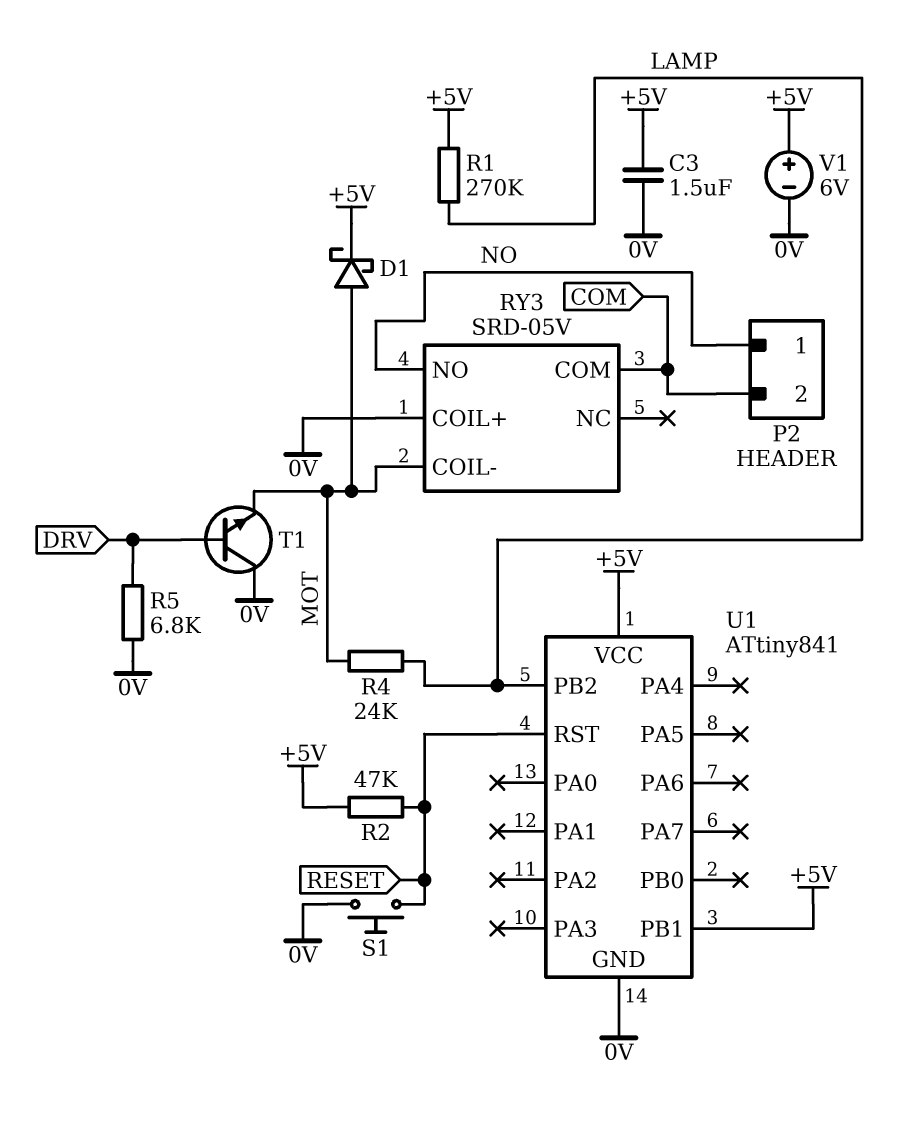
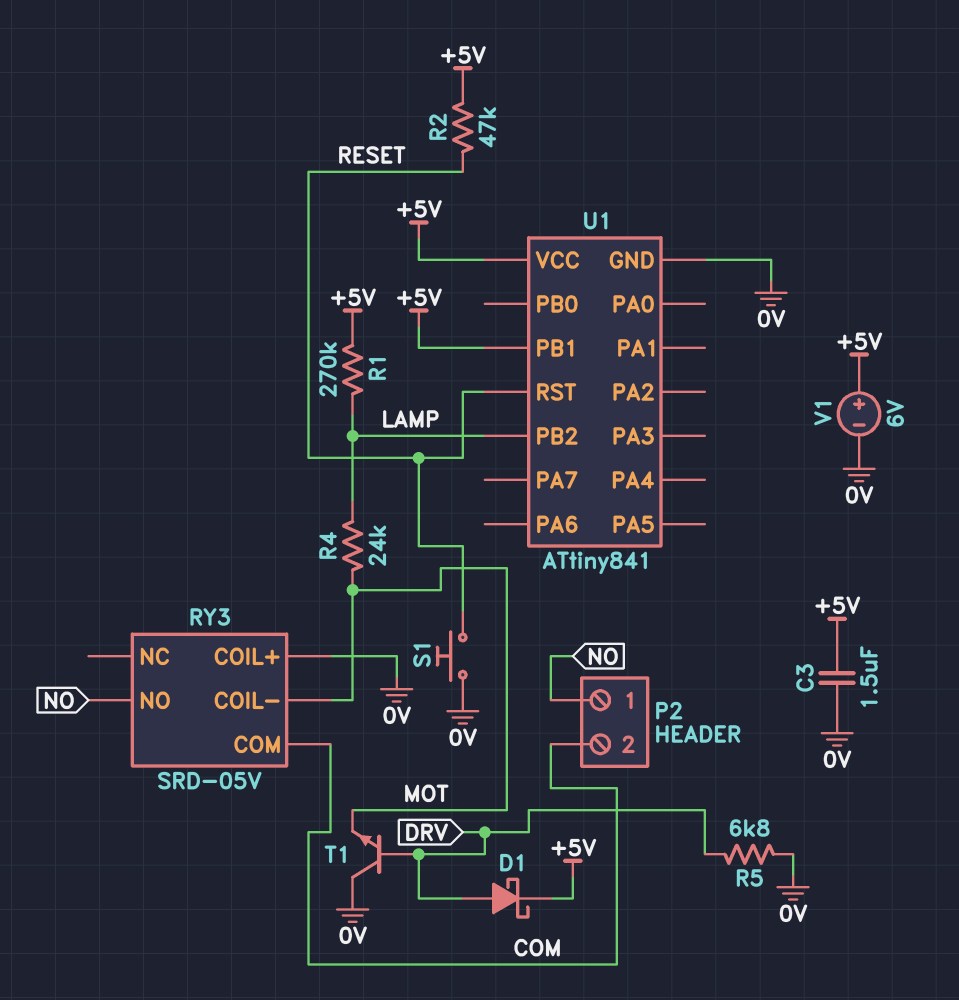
D1: schottky (A MOT, K +5V) -> schottky (A DRV, K +5V)

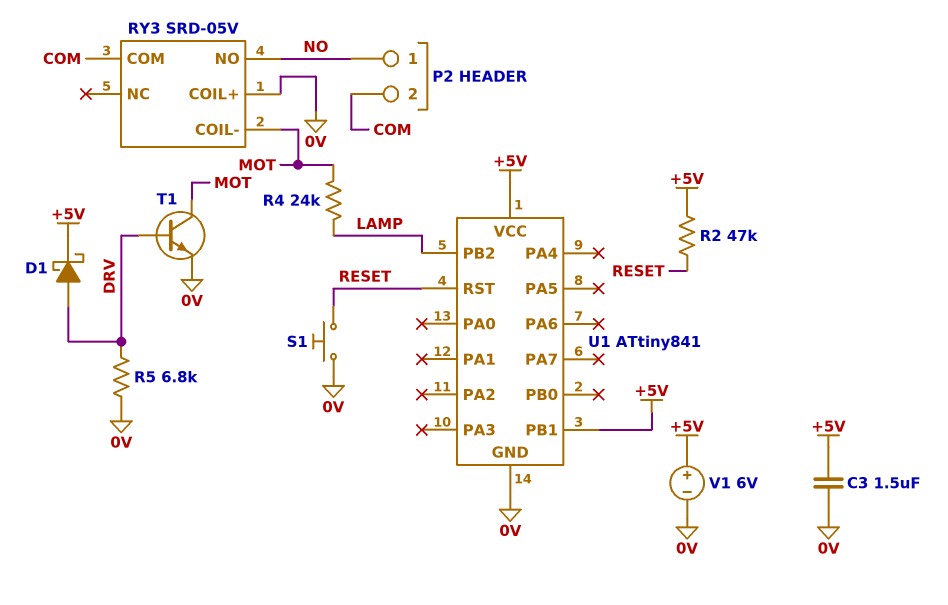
R1: 270k (+5V, LAMP) -> none
T1: NPN (B DRV, C 0V, E MOT) -> NPN (B DRV, C MOT, E 0V)

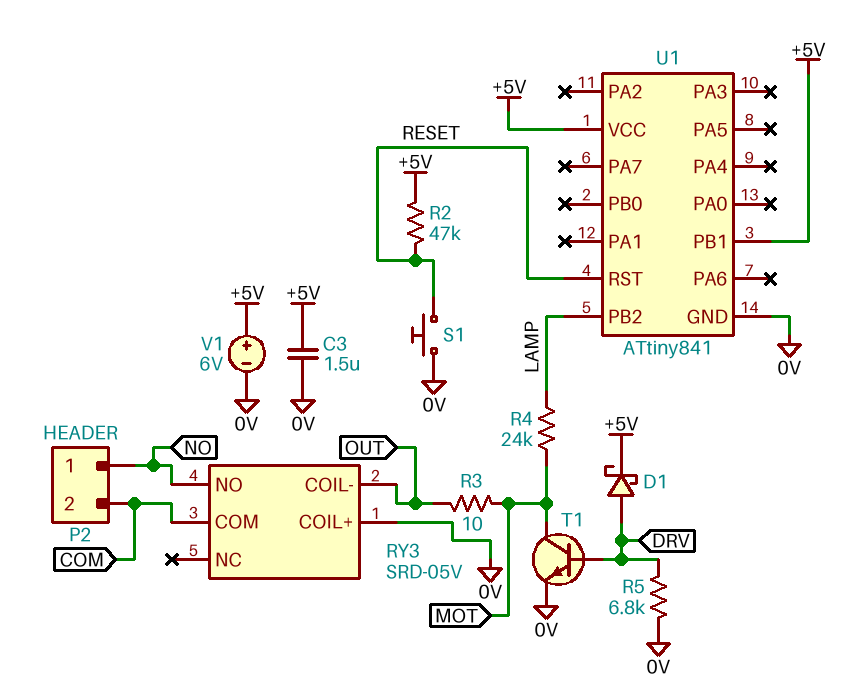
R3: none -> 10 (MOT, OUT)
RY3 pin COIL-: MOT -> OUT

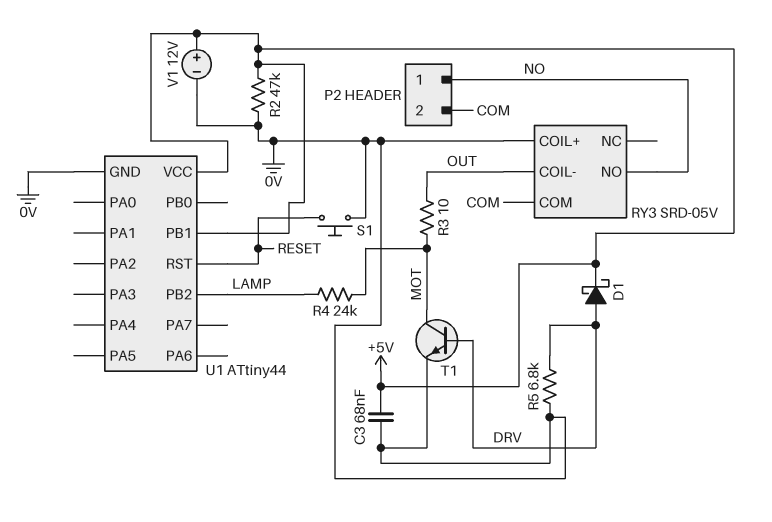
C3: 1.5uF (+5V, 0V) -> 68nF (+5V, 0V)
R2: 47k (+5V, RESET) -> 47k (+5V, 0V)
U1: ATtiny841 -> ATtiny44
V1: 6V (plus +5V, minus 0V) -> 12V (plus +5V, minus 0V)

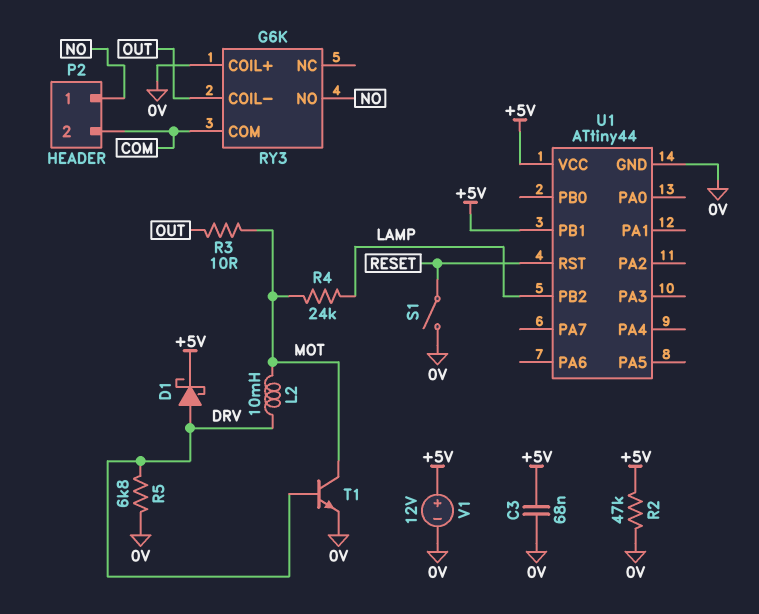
L2: none -> 10mH (DRV, MOT)
RY3: SRD-05V -> G6K
S1: button (0V, RESET) -> switch (0V, RESET)

